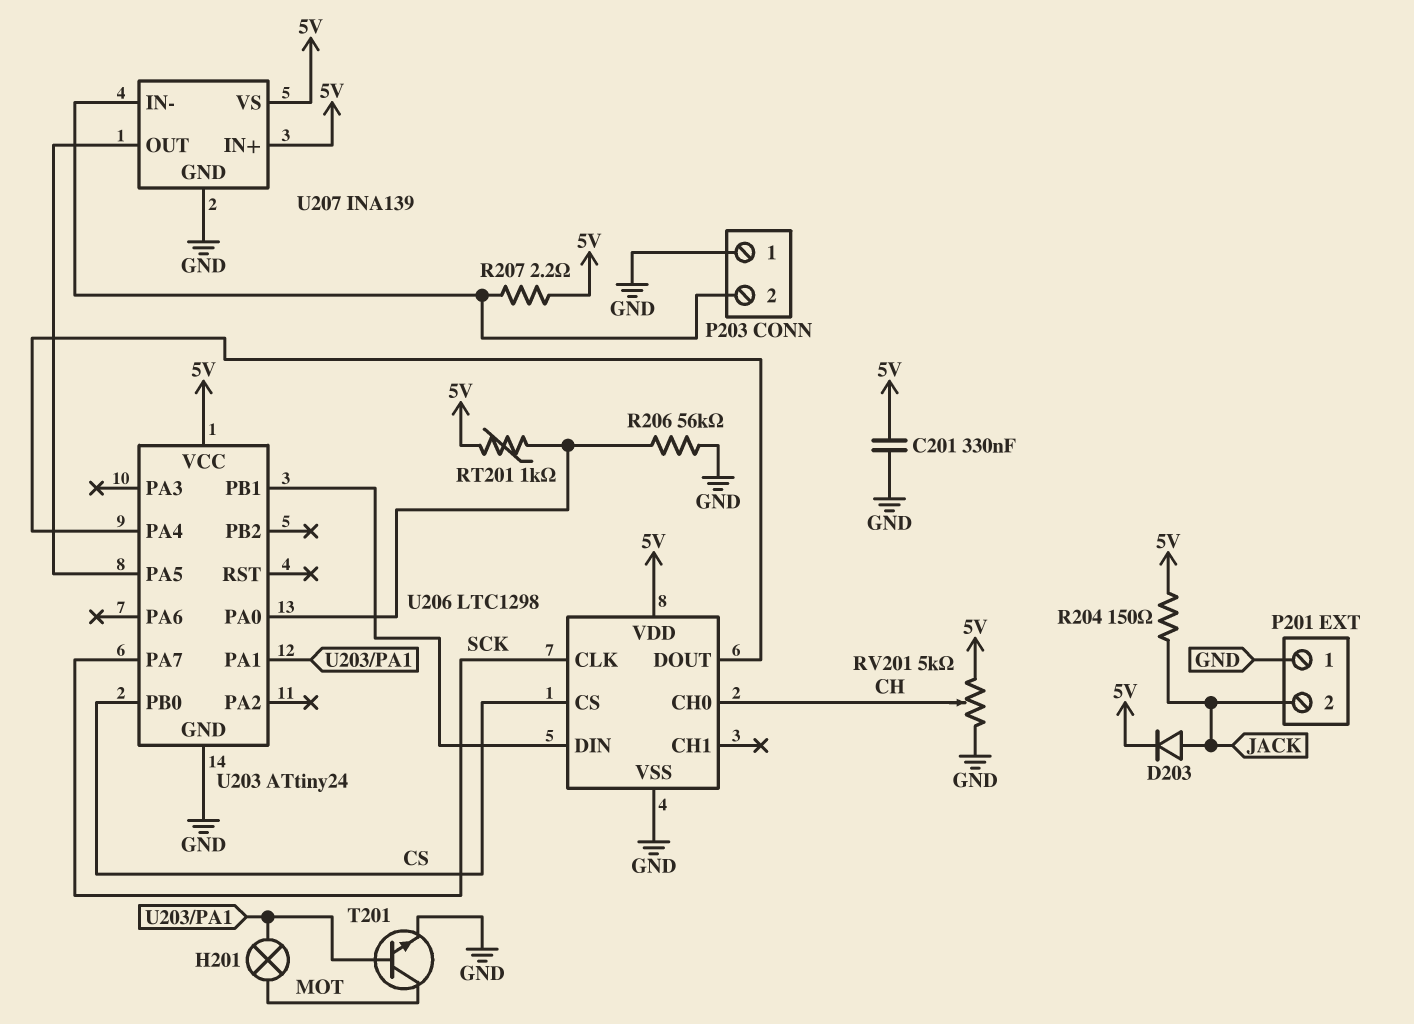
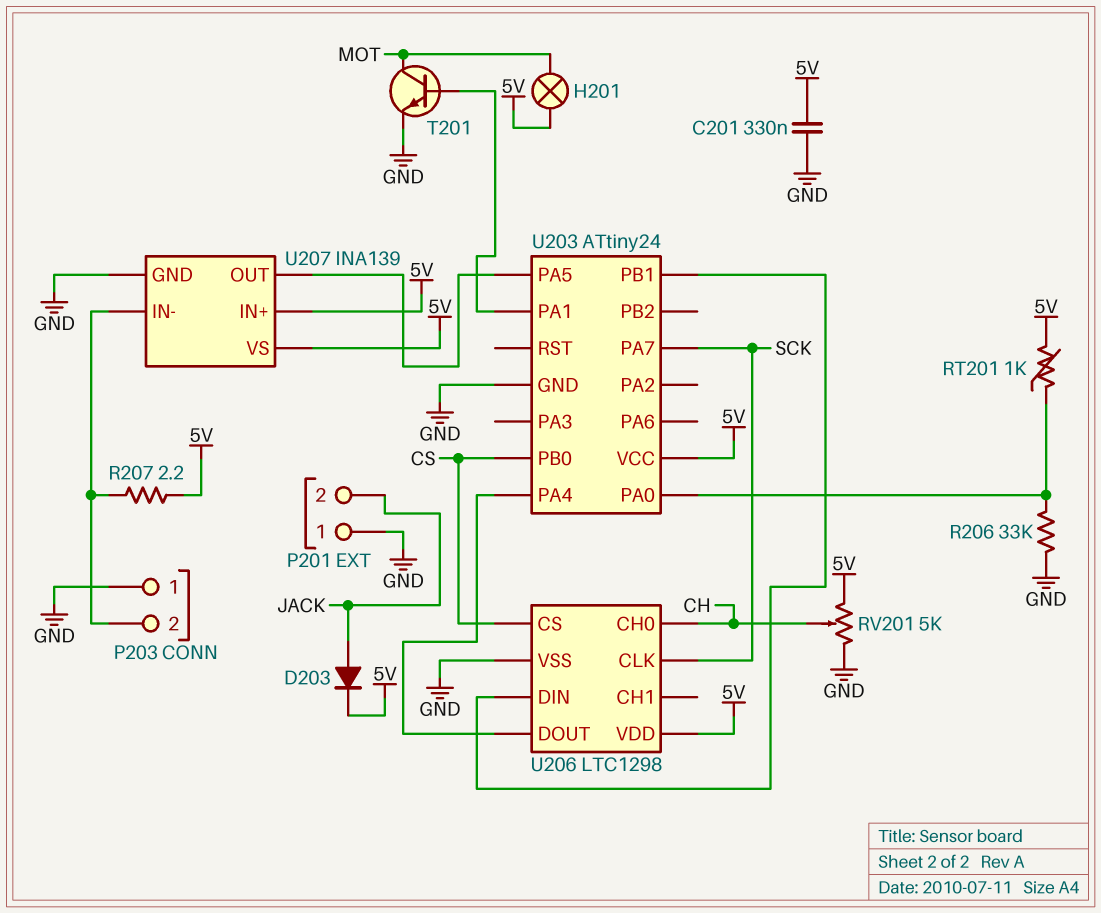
H201: lamp (MOT, U203/PA1) -> lamp (5V, MOT)
R204: 150 (5V, JACK) -> none
R206: 56k (GND, U203/PA0) -> 33k (GND, U203/PA0)

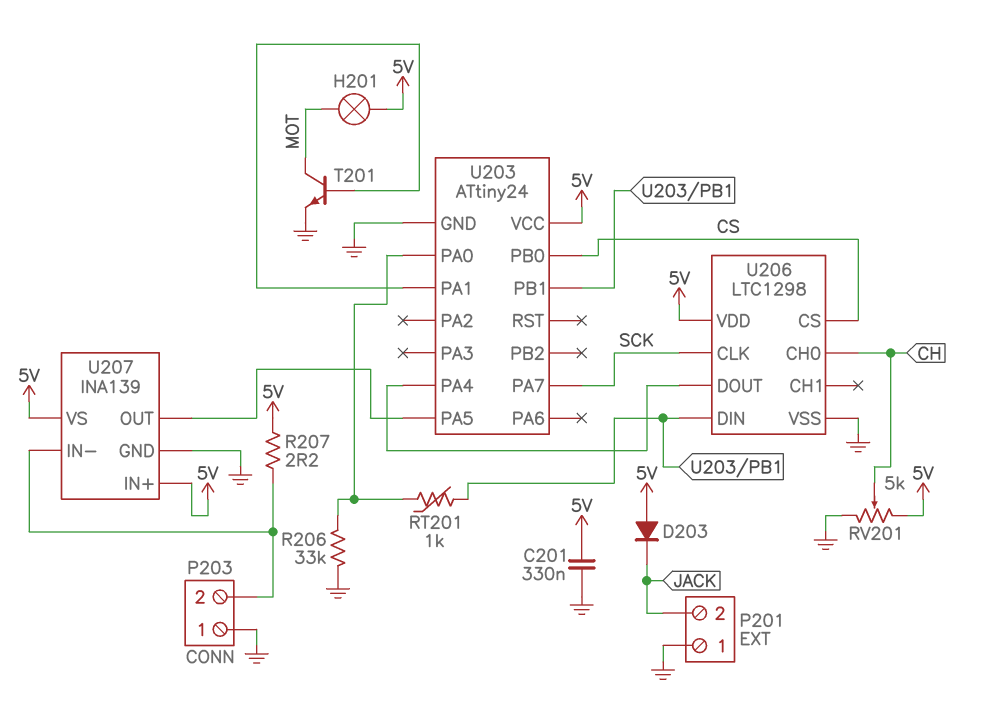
D203: diode (A JACK, K 5V) -> diode (A 5V, K JACK)
RT201: 1k (5V, U203/PA0) -> 1k (U203/PA0, U203/PB1)

